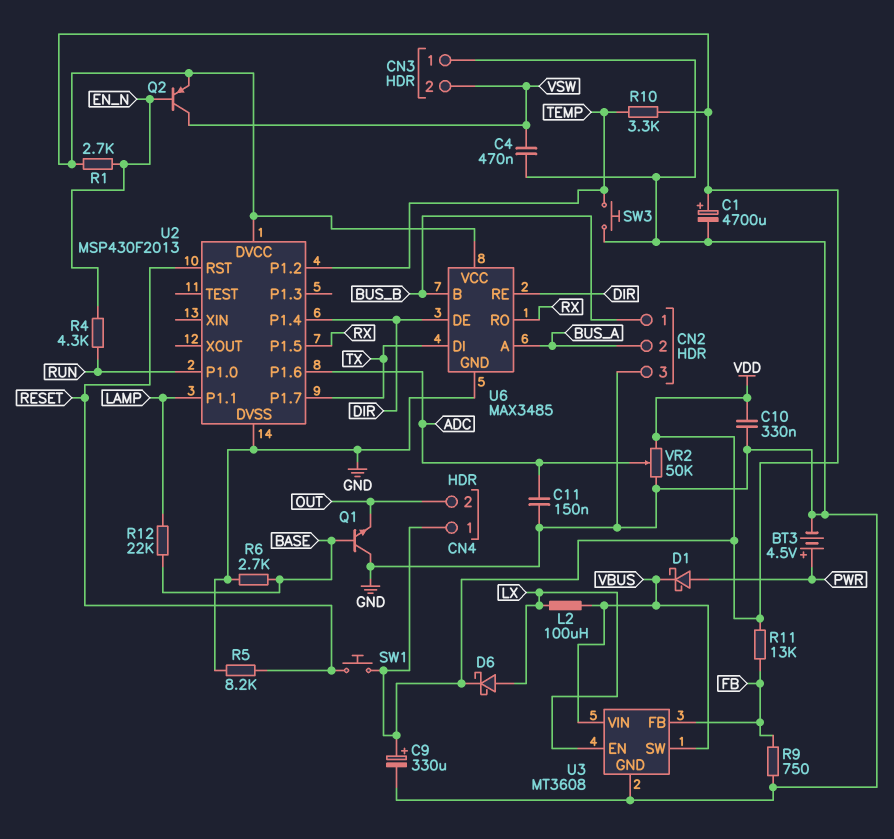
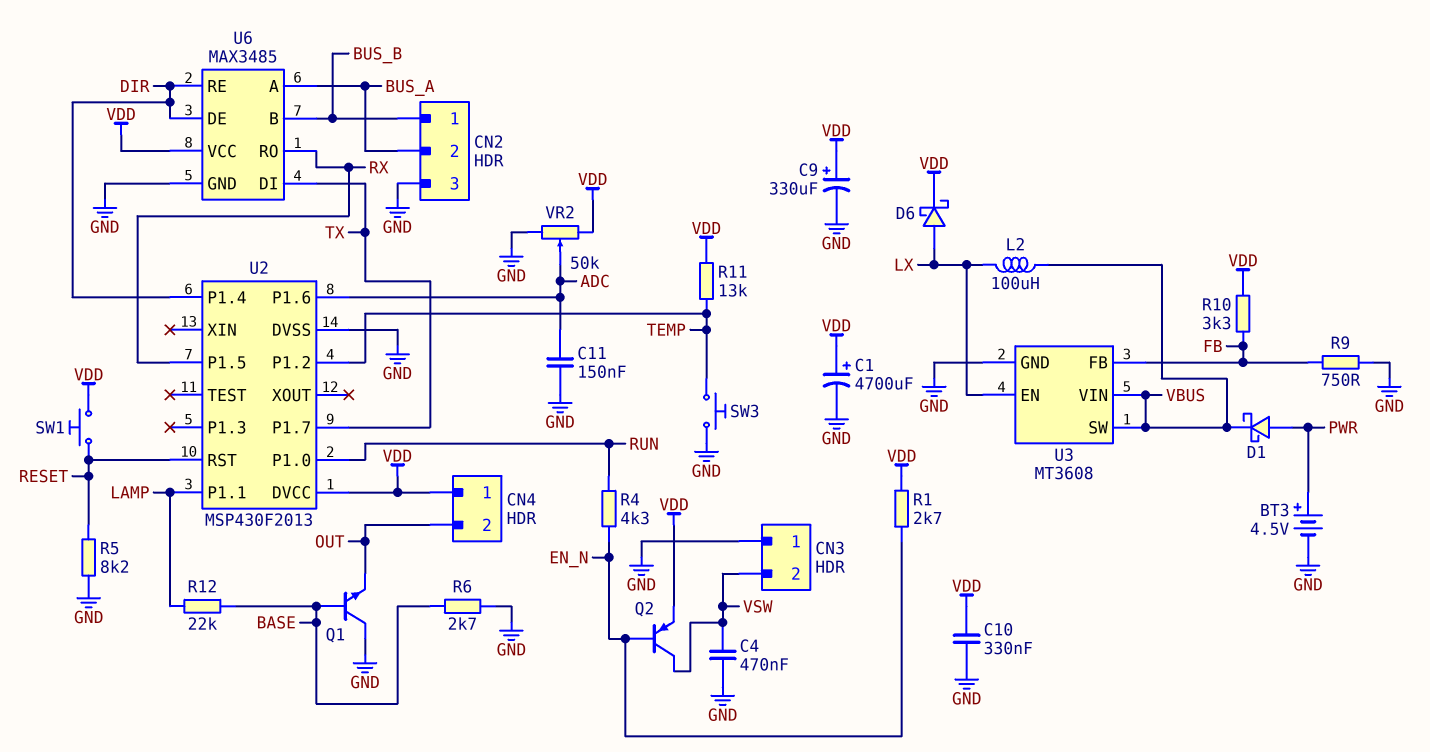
R10: 3.3k (TEMP, VDD) -> 3.3k (FB, VDD)
R11: 13k (FB, VDD) -> 13k (TEMP, VDD)

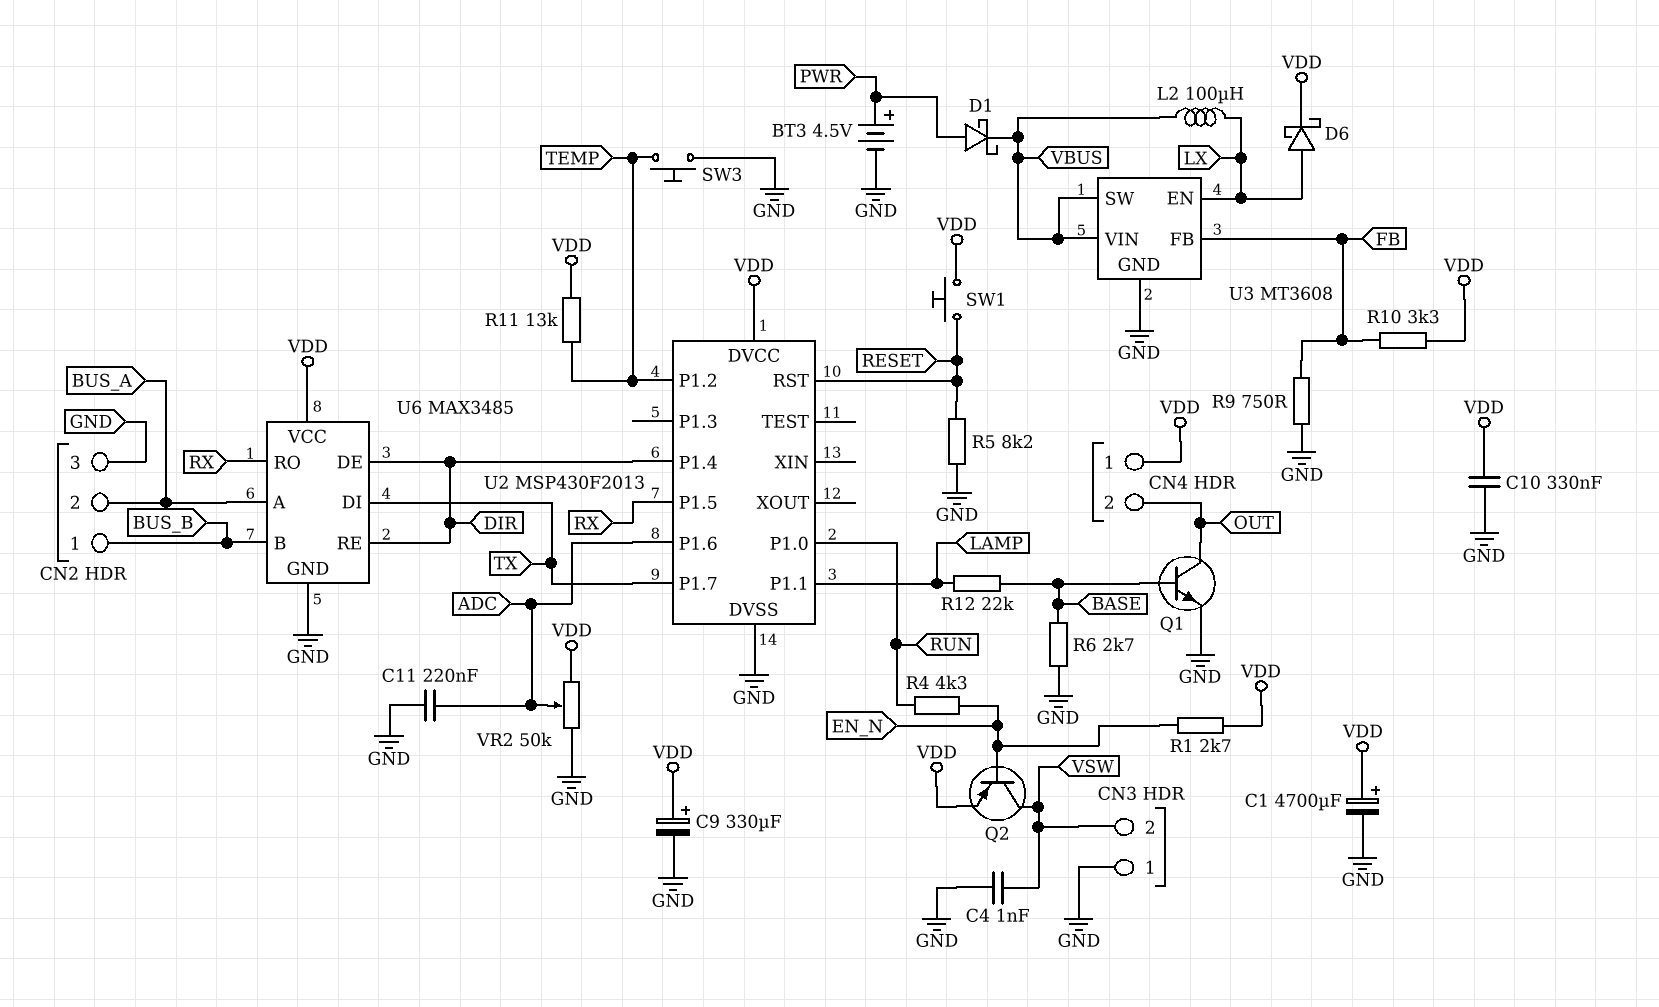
C4: 470nF (GND, VSW) -> 1nF (GND, VSW)
C11: 150nF (ADC, GND) -> 220nF (ADC, GND)
Q1: NPN (B BASE, C GND, E OUT) -> NPN (B BASE, C OUT, E GND)

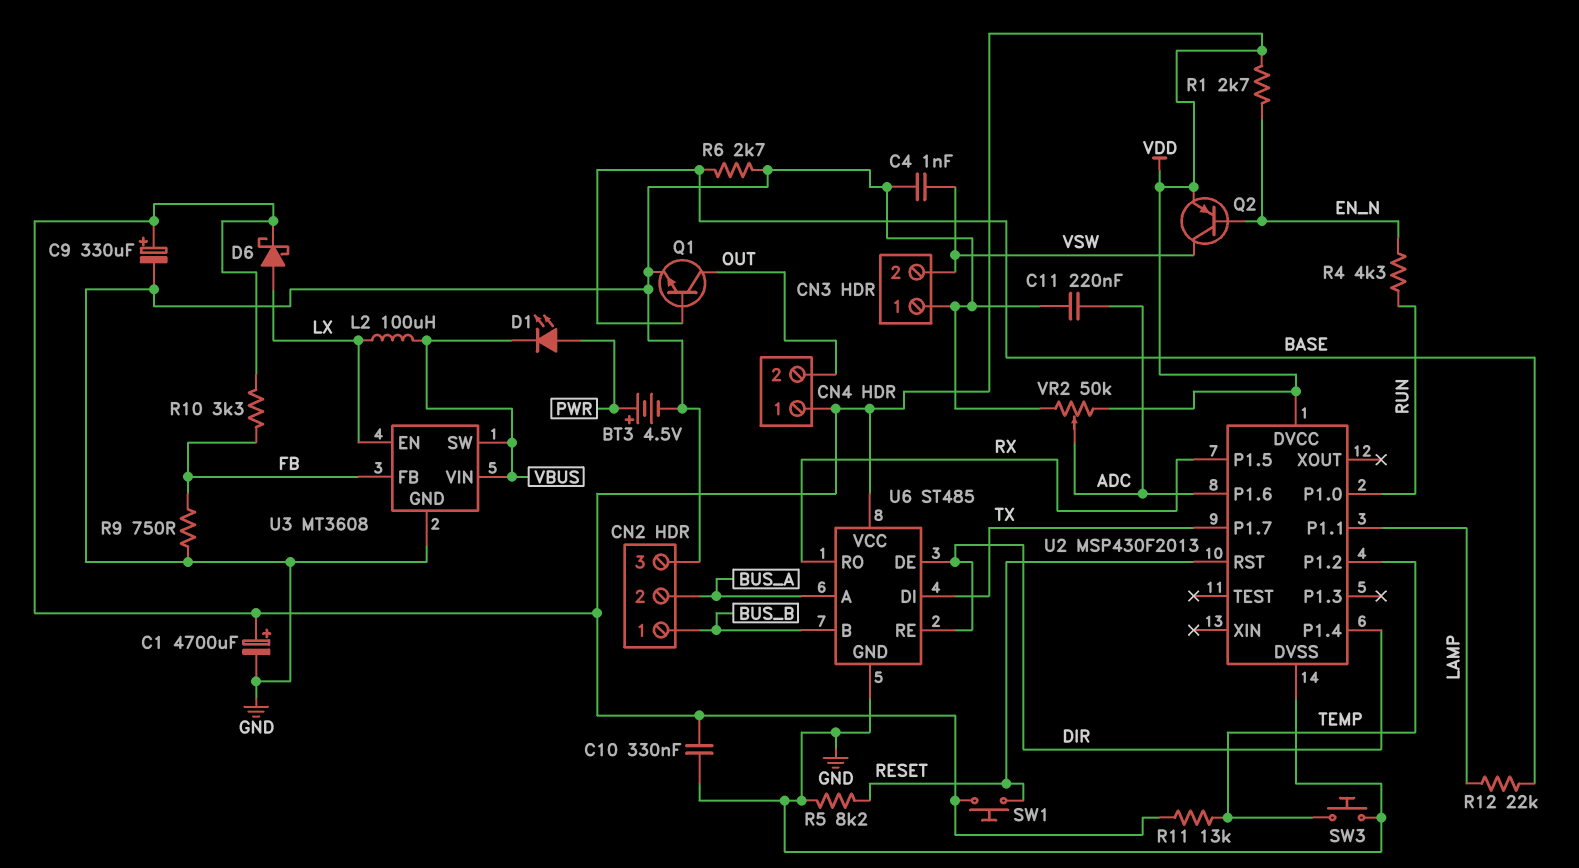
D1: schottky (A PWR, K VBUS) -> LED (A PWR, K VBUS)
U6: MAX3485 -> ST485

